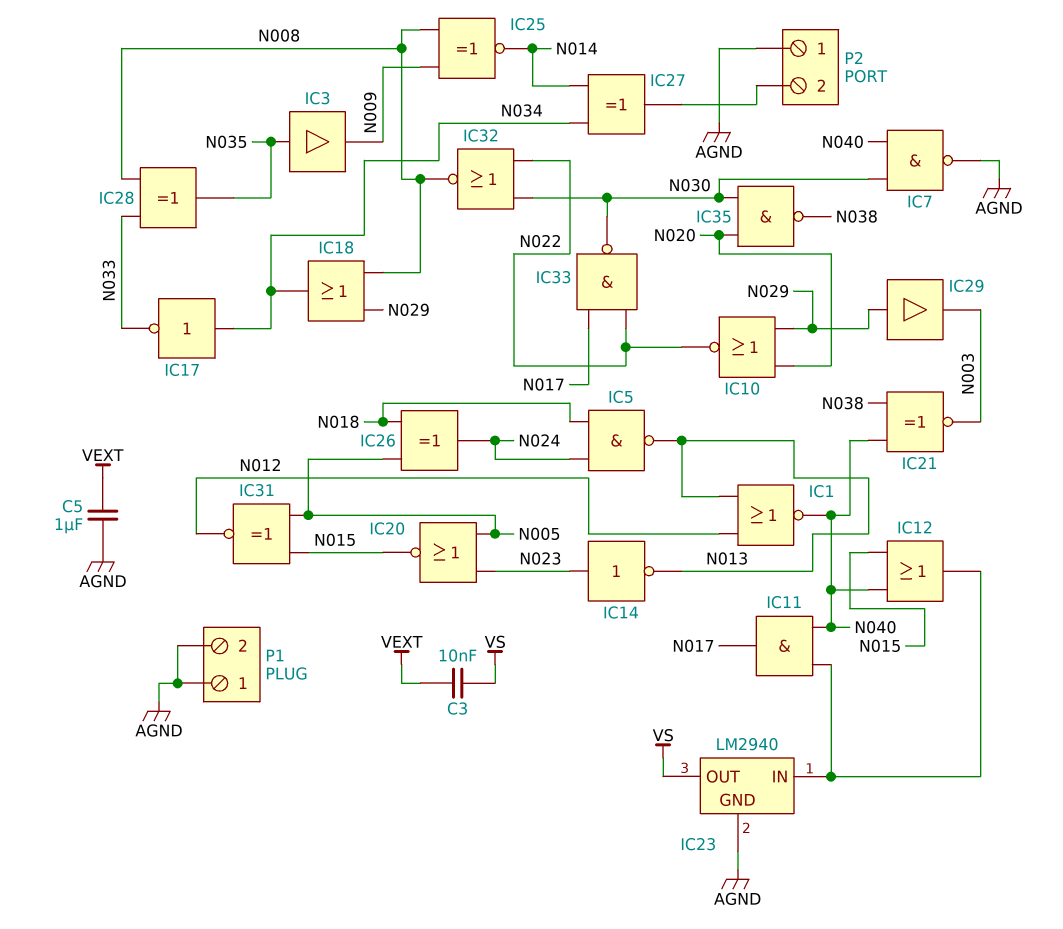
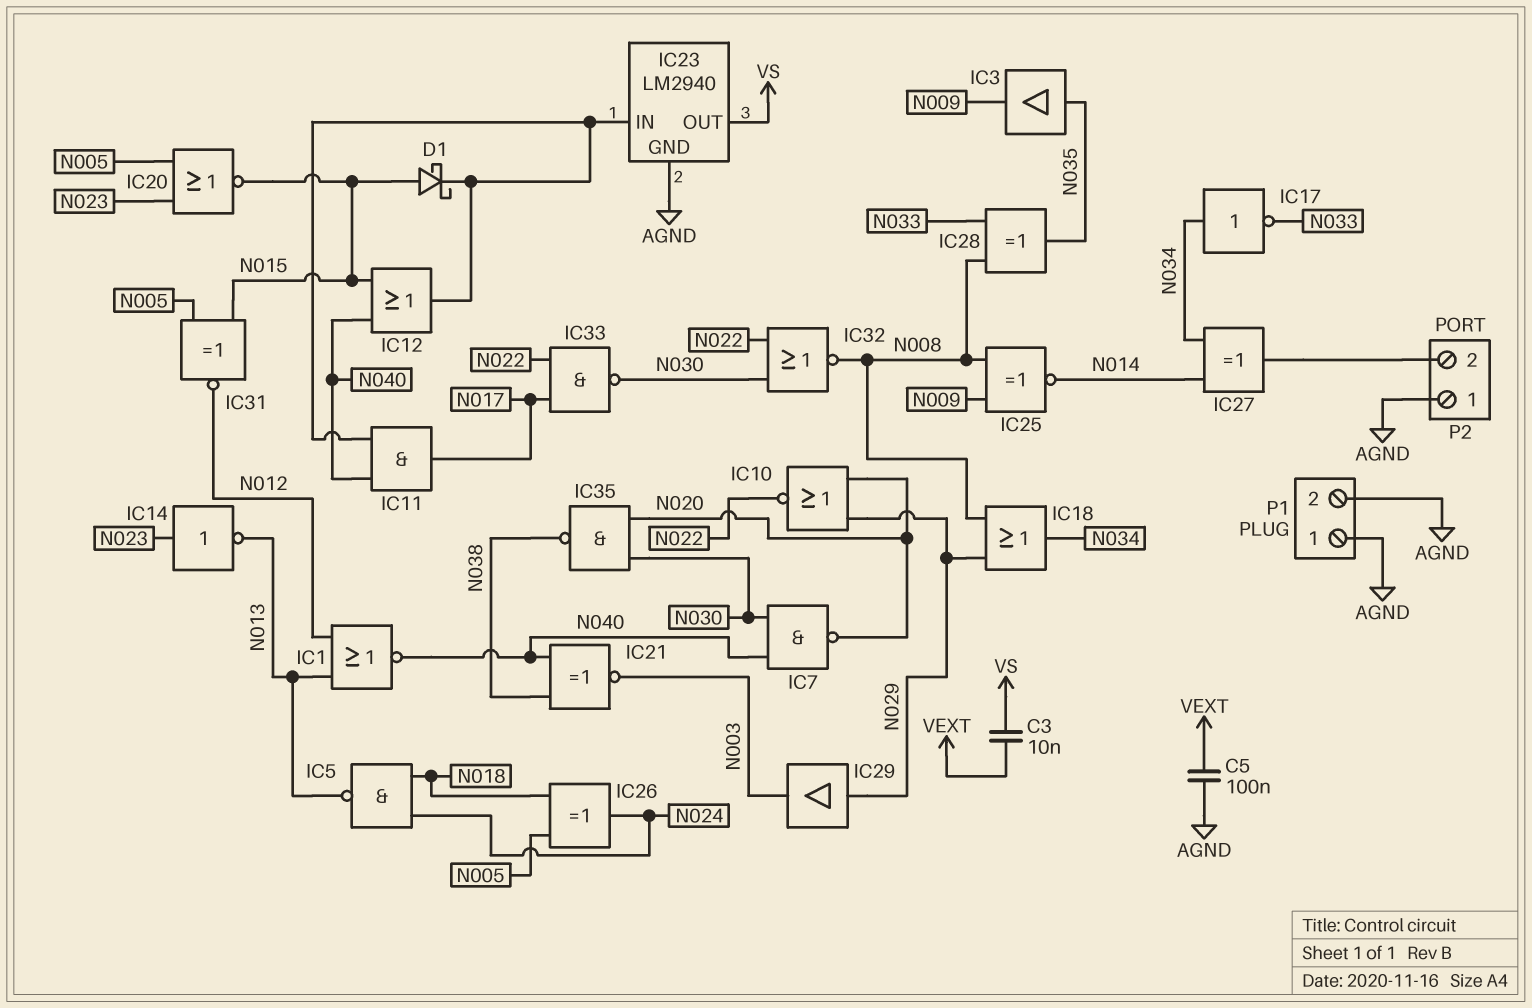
C5: 1uF (AGND, VEXT) -> 100nF (AGND, VEXT)
D1: none -> schottky (A N015, K IC23/IN)
IC7: NAND (in N030, in N040, out AGND) -> NAND (in N030, in N040, out N020)

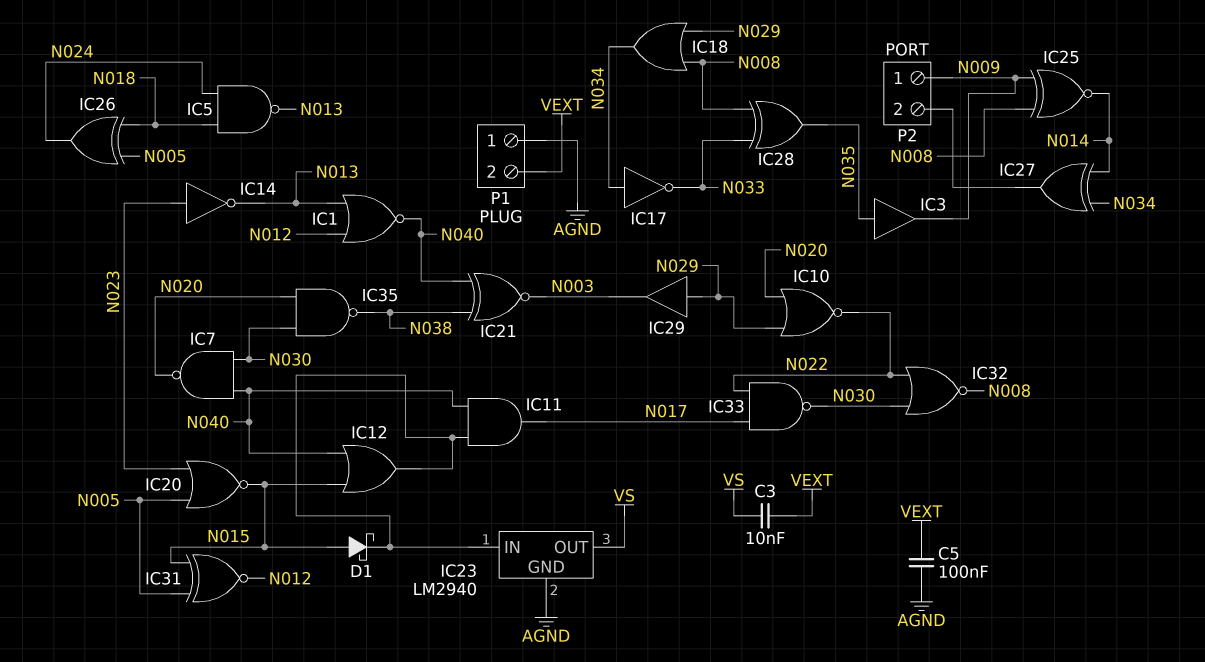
P1 pin 2: AGND -> VEXT
P2 pin 1: AGND -> N009

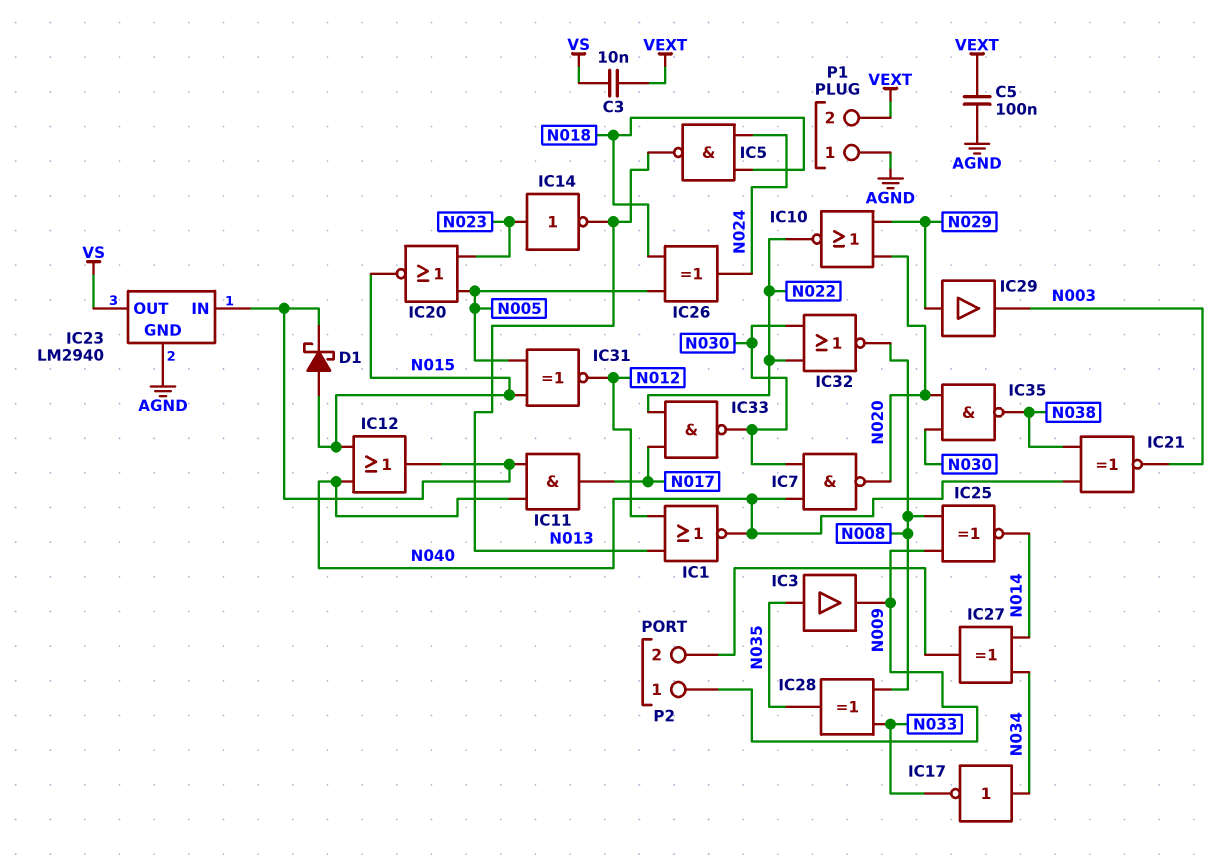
IC18: OR (in N008, in N029, out N034) -> none

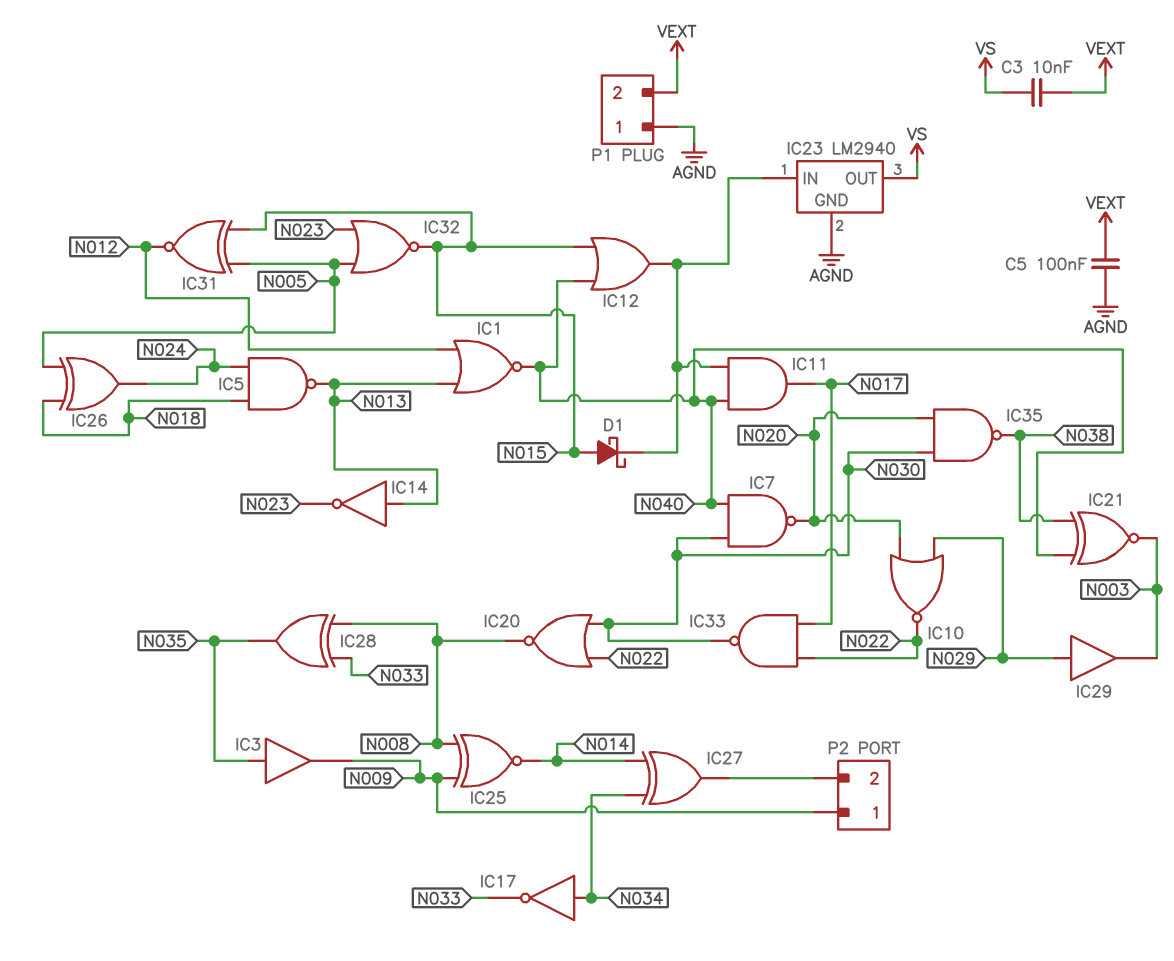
IC14: NOT (in N023, out N013) -> NOT (in N013, out N023)
IC20: NOR (in N005, in N023, out N015) -> NOR (in N022, in N030, out N008)
IC32: NOR (in N022, in N030, out N008) -> NOR (in N005, in N023, out N015)

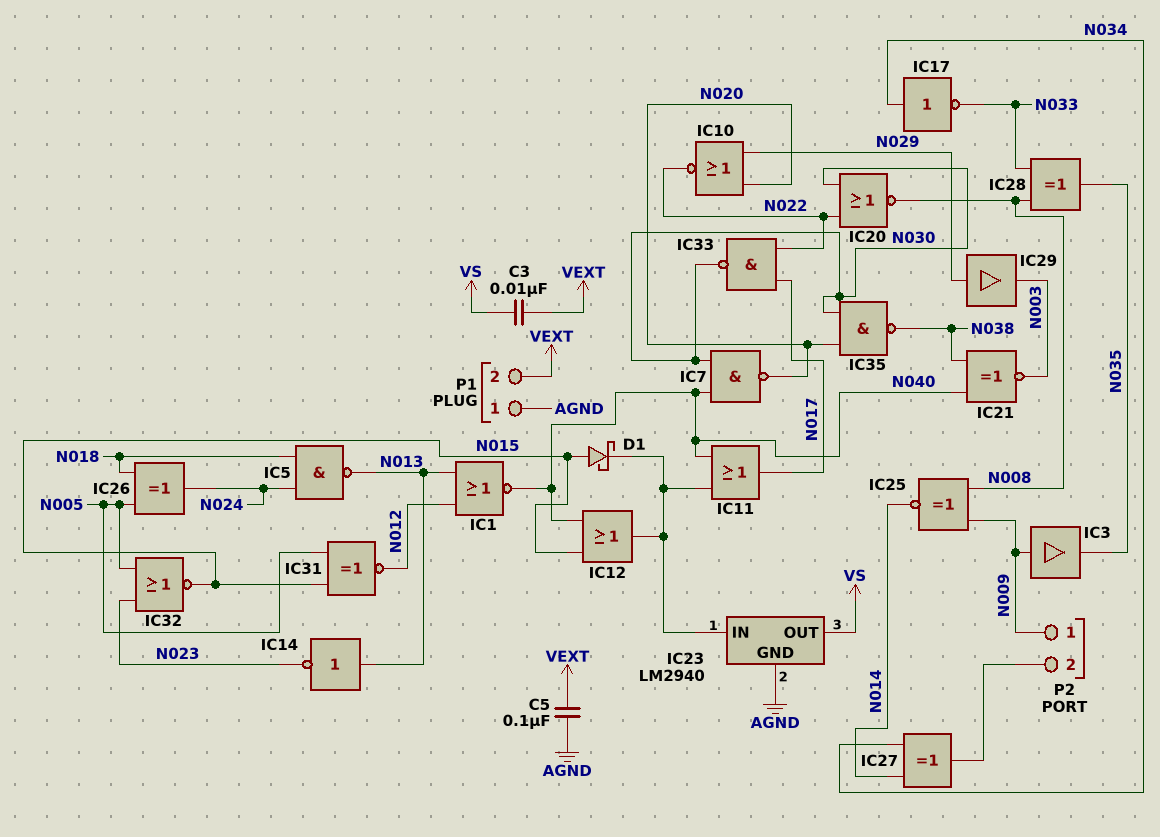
IC3: buffer (in N035, out N009) -> buffer (in N009, out N035)
IC11: AND (in IC23/IN, in N040, out N017) -> OR (in IC23/IN, in N040, out N017)

